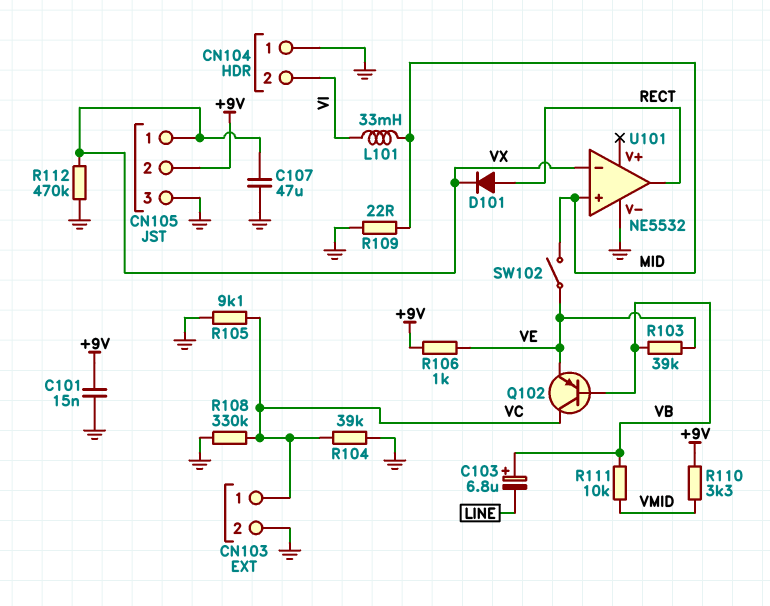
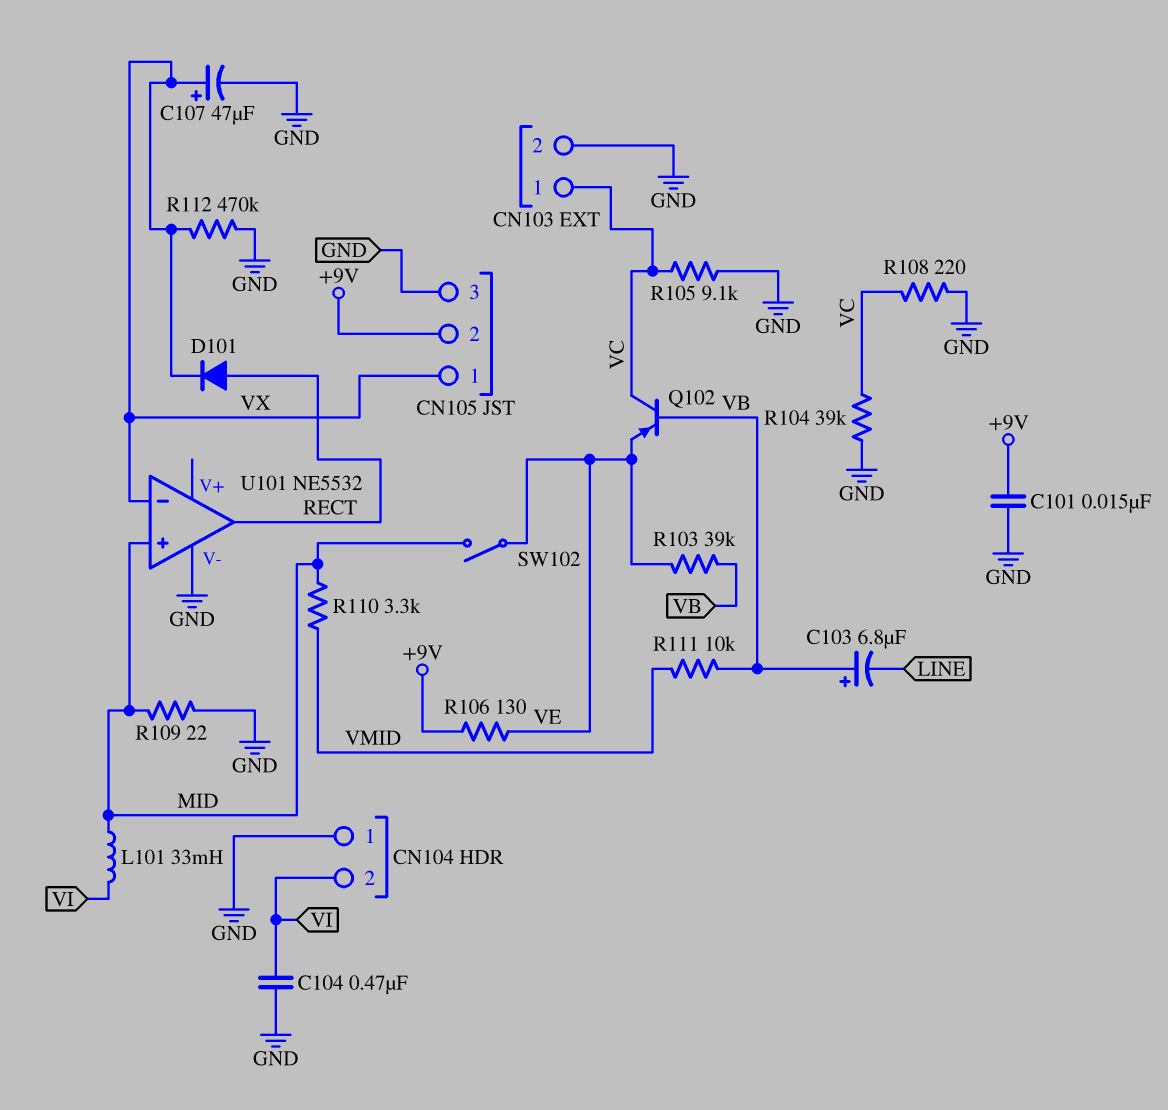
C104: none -> 470nF (GND, VI)
C107: 47uF (GND, VX) -> 47uF (plus VX, minus GND)
R106: 1k (+9V, VE) -> 130 (+9V, VE)
R108: 330k (GND, VC) -> 220 (GND, VC)
R110: 3.3k (+9V, VMID) -> 3.3k (MID, VMID)

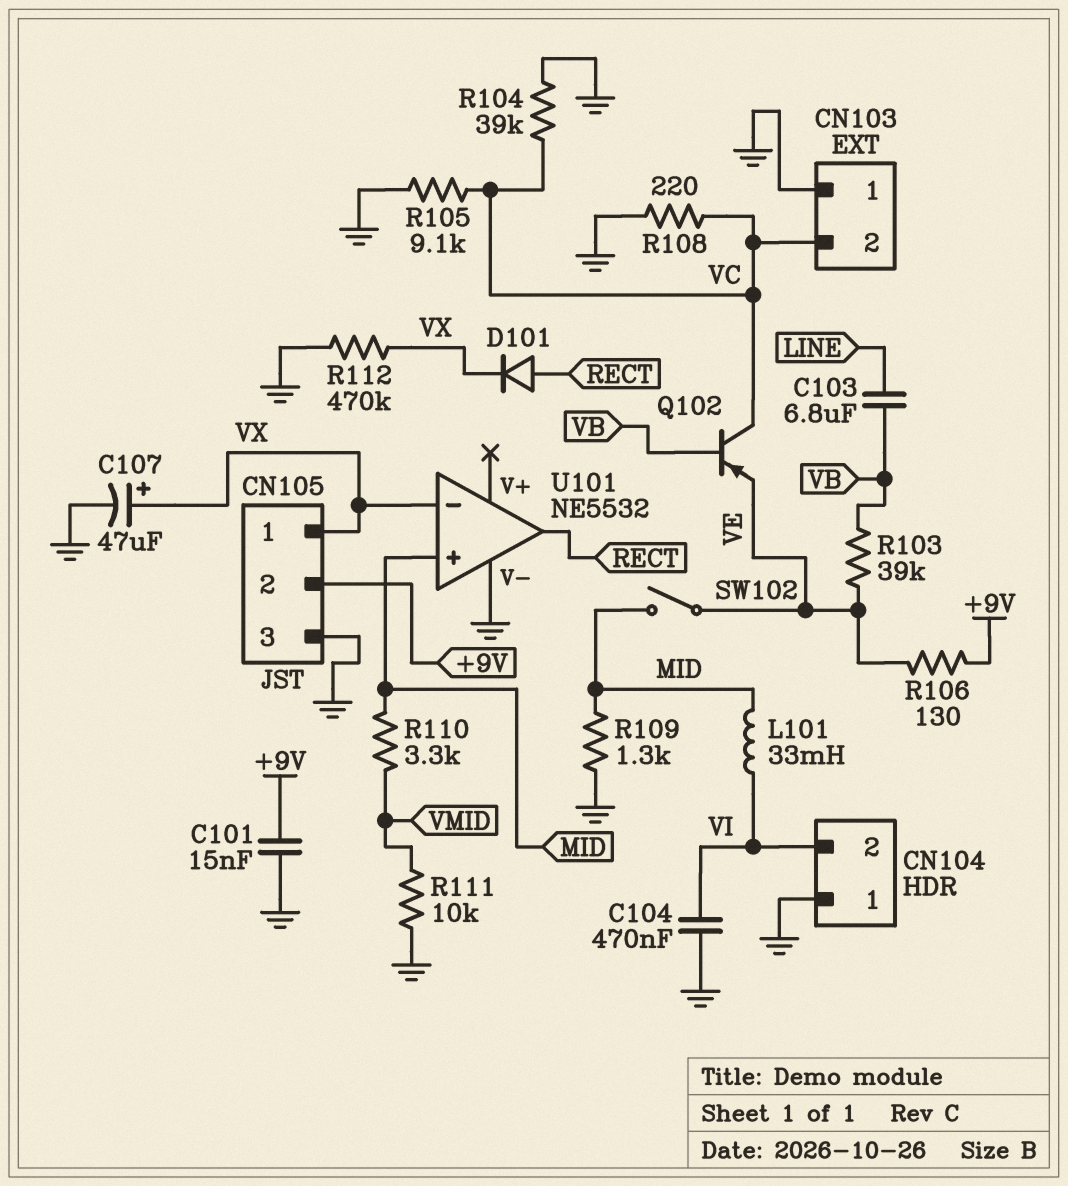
C103: 6.8uF (plus VB, minus LINE) -> 6.8uF (LINE, VB)
CN103 pin 1: VC -> GND
CN103 pin 2: GND -> VC
R109: 22 (GND, MID) -> 1.3k (GND, MID)
R111: 10k (VB, VMID) -> 10k (GND, VMID)

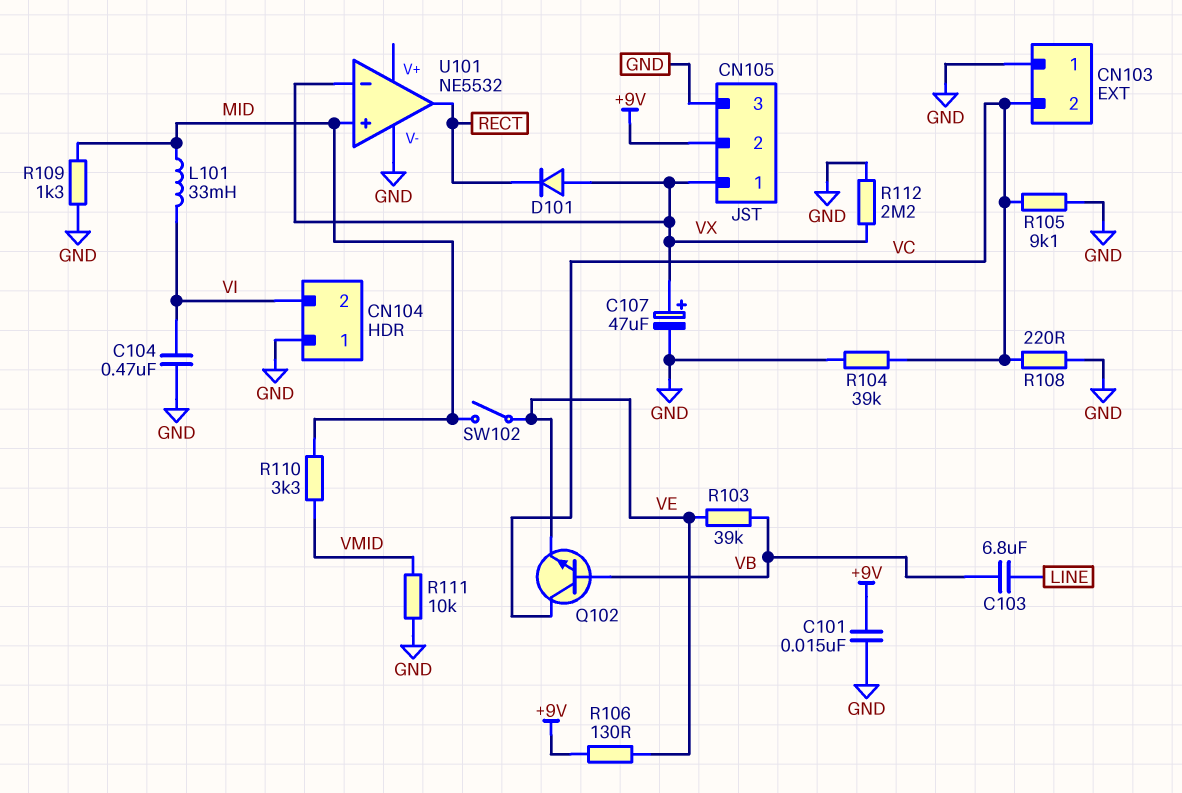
D101: diode (A RECT, K VX) -> diode (A VX, K RECT)
Q102: PNP (B VB, C VC, E VE) -> NPN (B VB, C VC, E VE)
R112: 470k (GND, VX) -> 2.2M (GND, VX)

